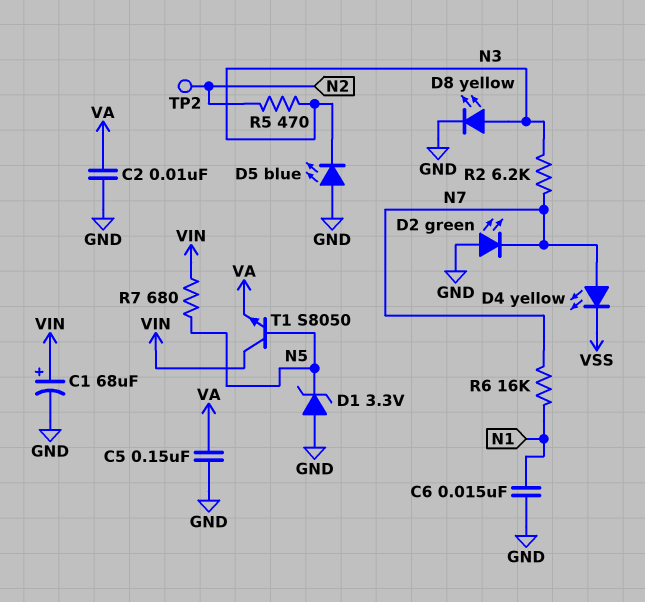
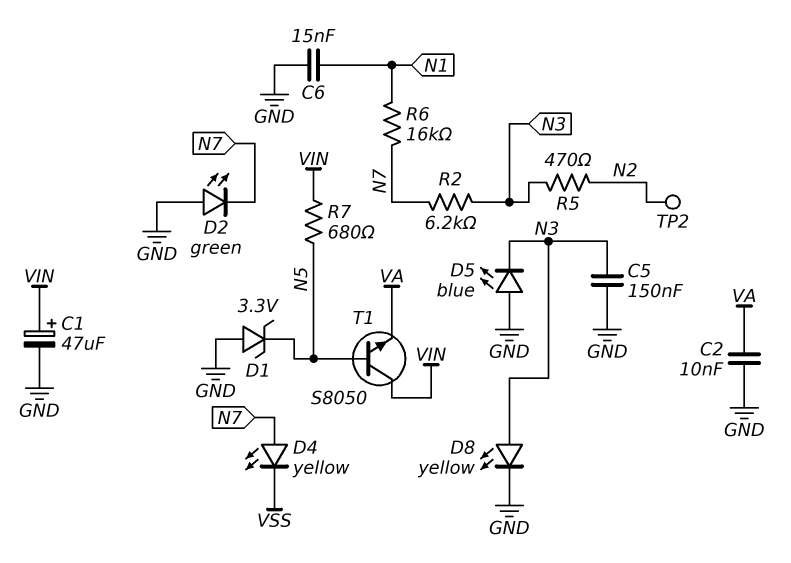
C1: 68uF (plus VIN, minus GND) -> 47uF (plus VIN, minus GND)
C5: 150nF (GND, VA) -> 150nF (GND, N3)

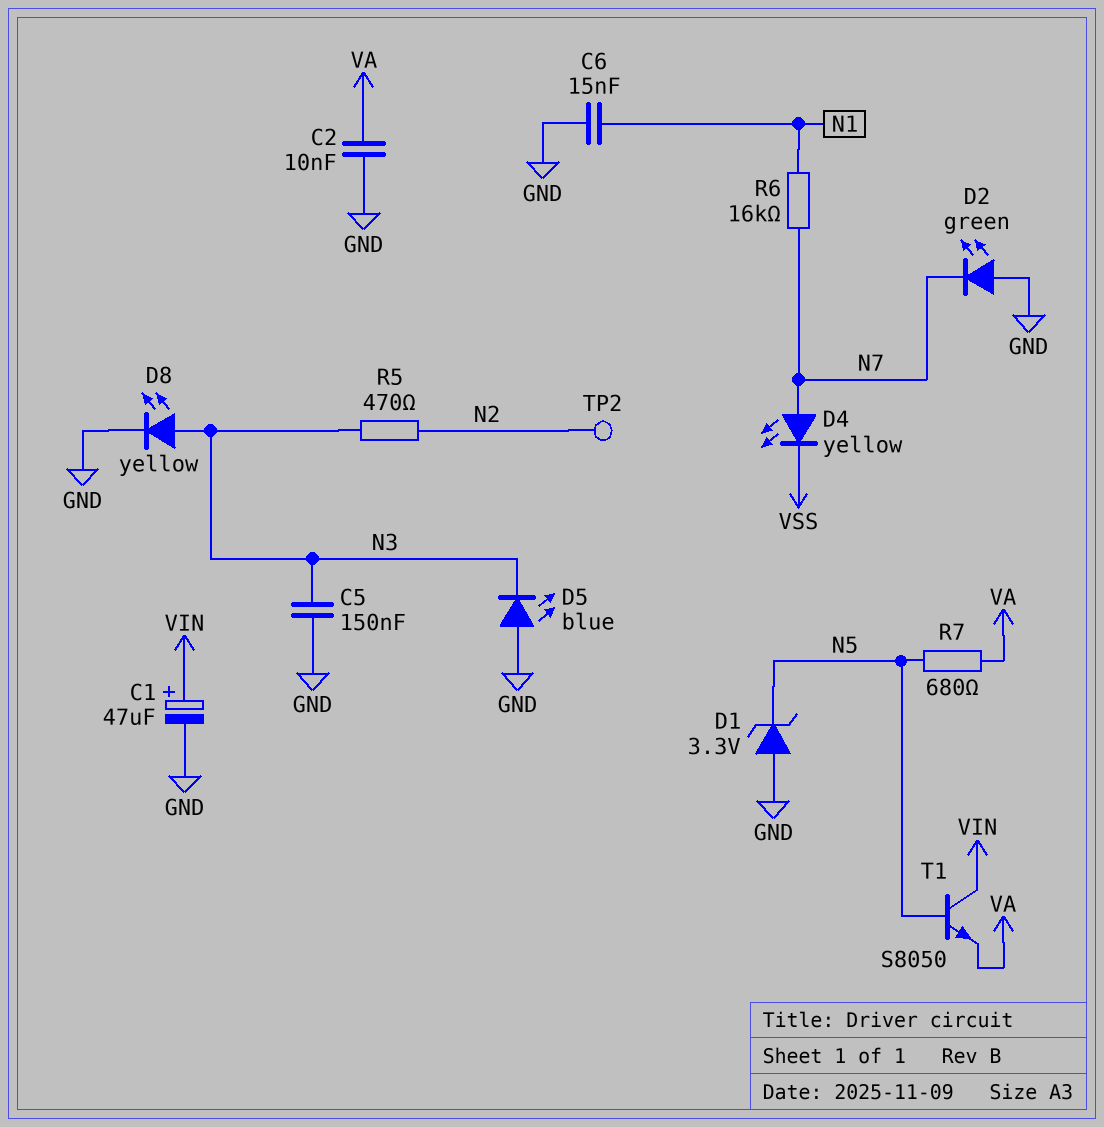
R2: 6.2k (N3, N7) -> none
R7: 680 (N5, VIN) -> 680 (N5, VA)

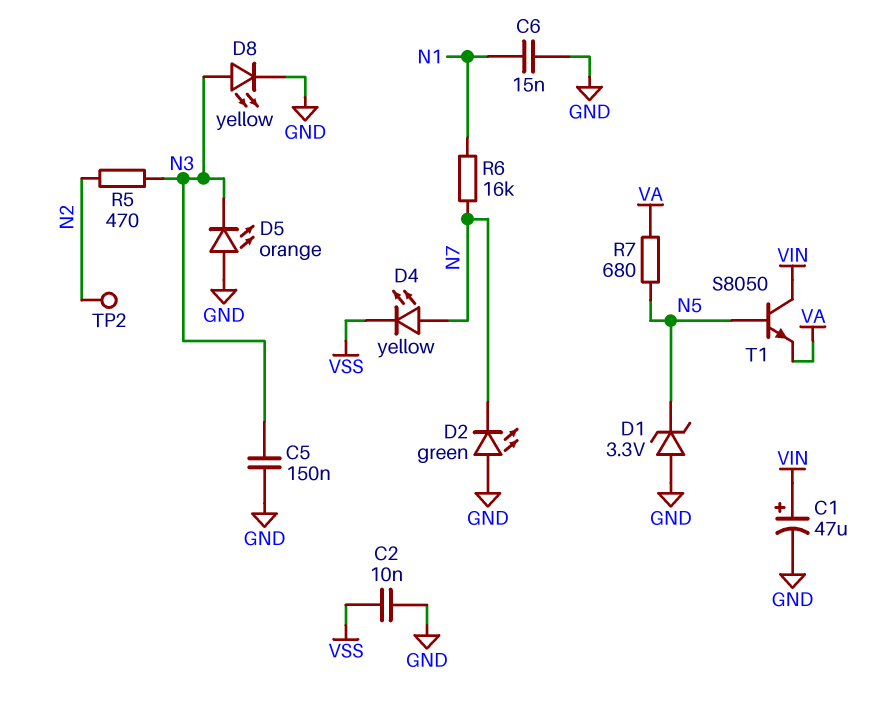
C2: 10nF (GND, VA) -> 10nF (GND, VSS)
D5: LED blue (A GND, K N3) -> LED orange (A GND, K N3)

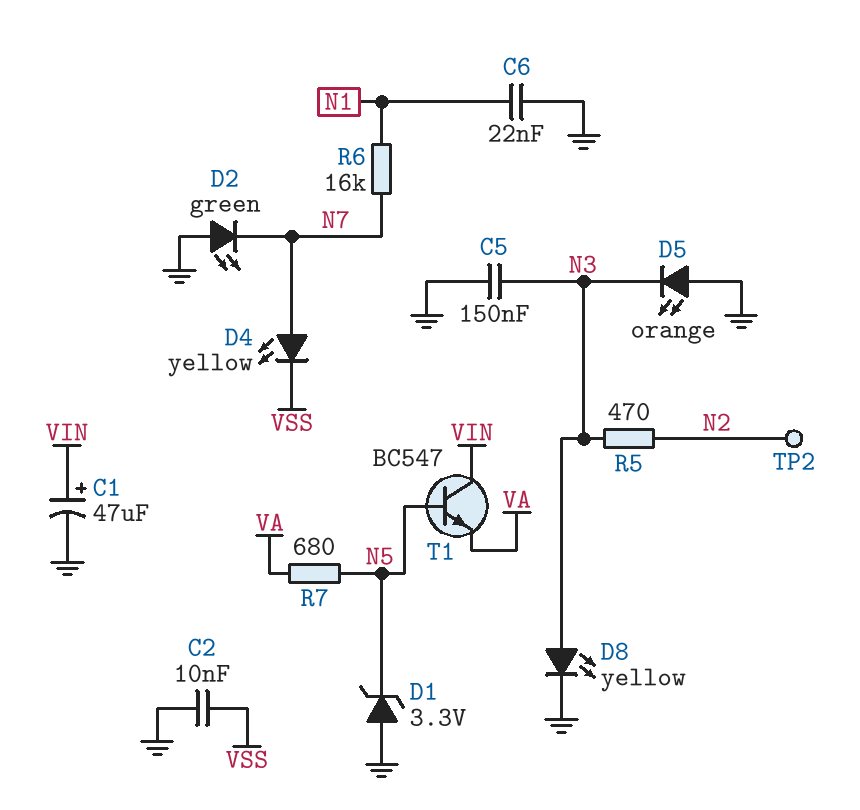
C6: 15nF (GND, N1) -> 22nF (GND, N1)
T1: NPN S8050 (B N5, C VIN, E VA) -> NPN BC547 (B N5, C VIN, E VA)

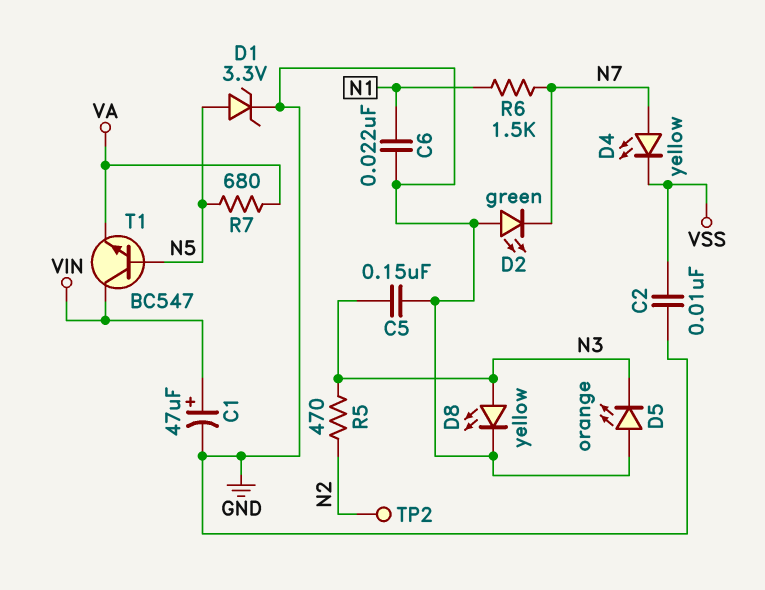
D1: zener 3.3V (A GND, K N5) -> zener 3.3V (A N5, K GND)
R6: 16k (N1, N7) -> 1.5k (N1, N7)

